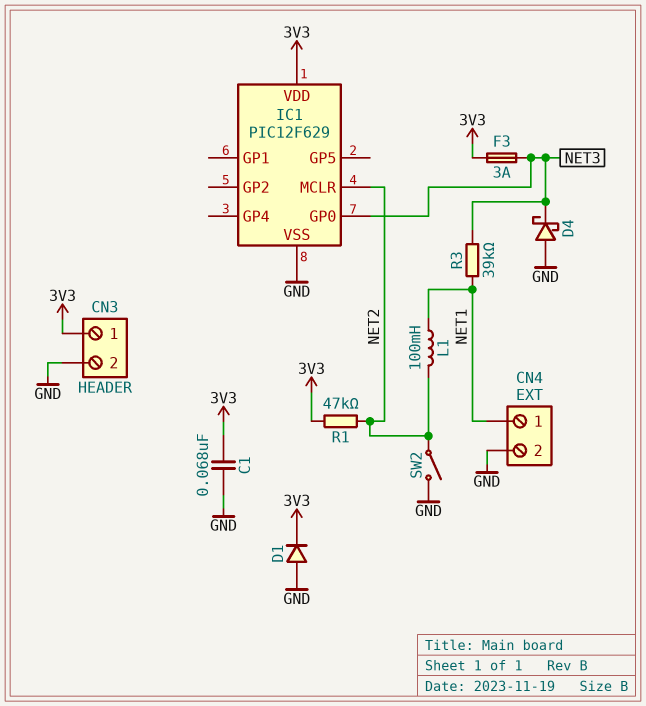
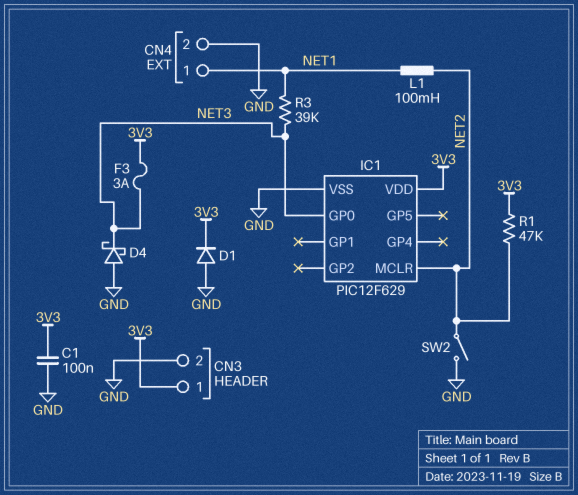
C1: 68nF (3V3, GND) -> 100nF (3V3, GND)

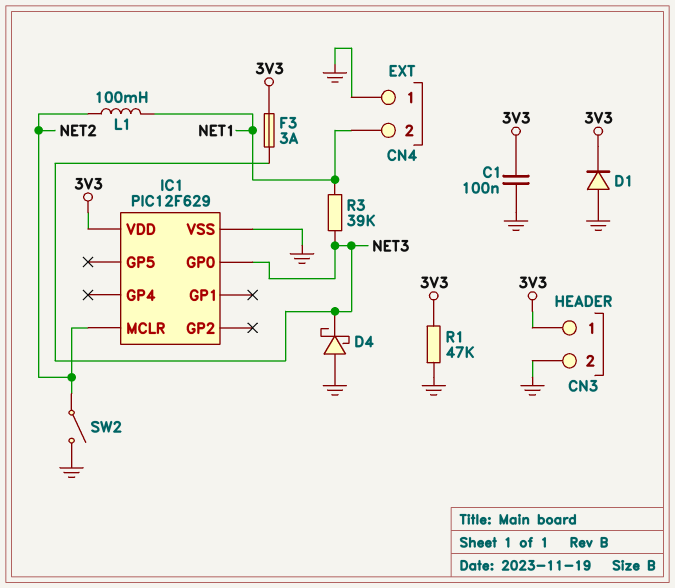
CN4 pin 1: NET1 -> GND
CN4 pin 2: GND -> NET1
R1: 47k (3V3, NET2) -> 47k (3V3, GND)

